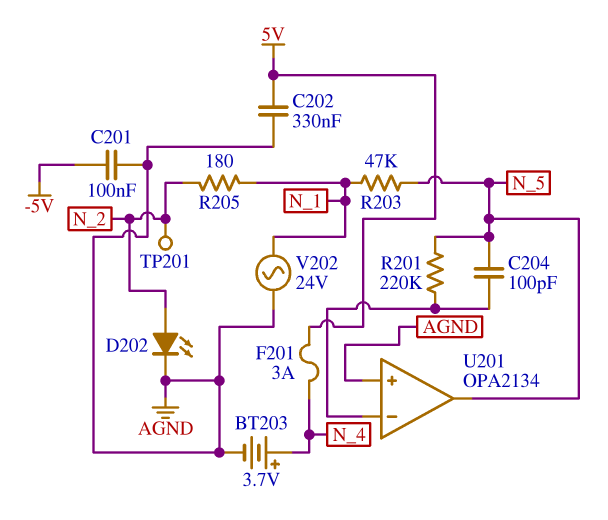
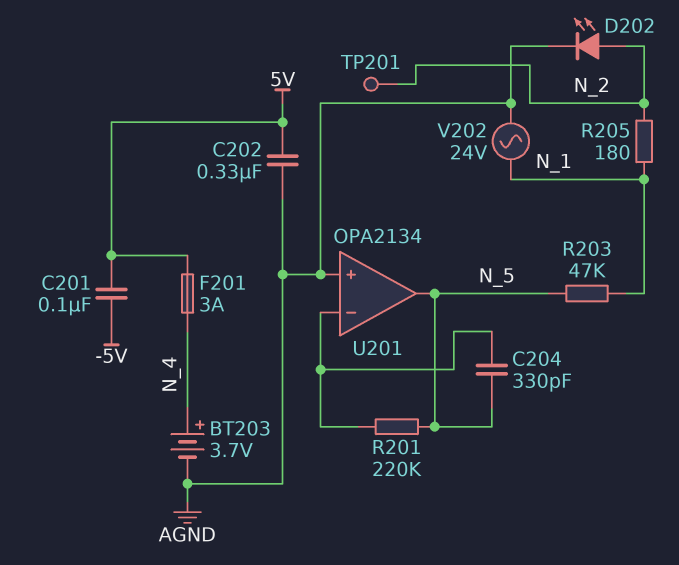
C201: 100nF (-5V, AGND) -> 100nF (-5V, 5V)
C204: 100pF (N_5, U201/in-) -> 330pF (N_5, U201/in-)

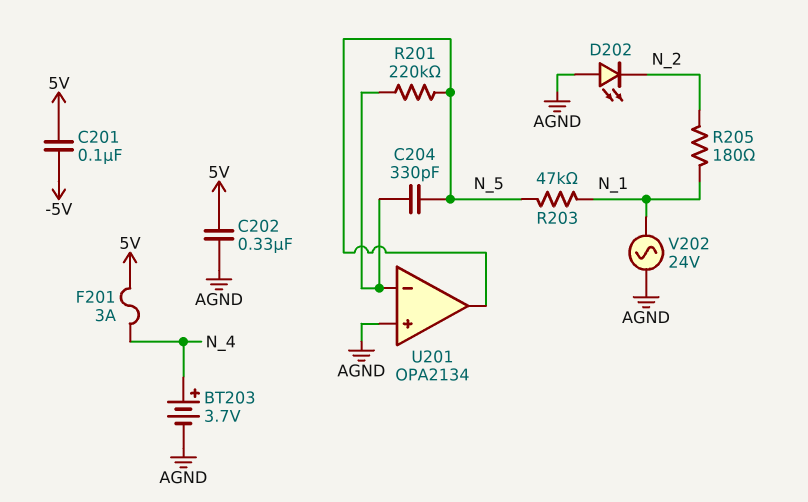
D202: LED (A N_2, K AGND) -> LED (A AGND, K N_2)
TP201: test point (N_2) -> none

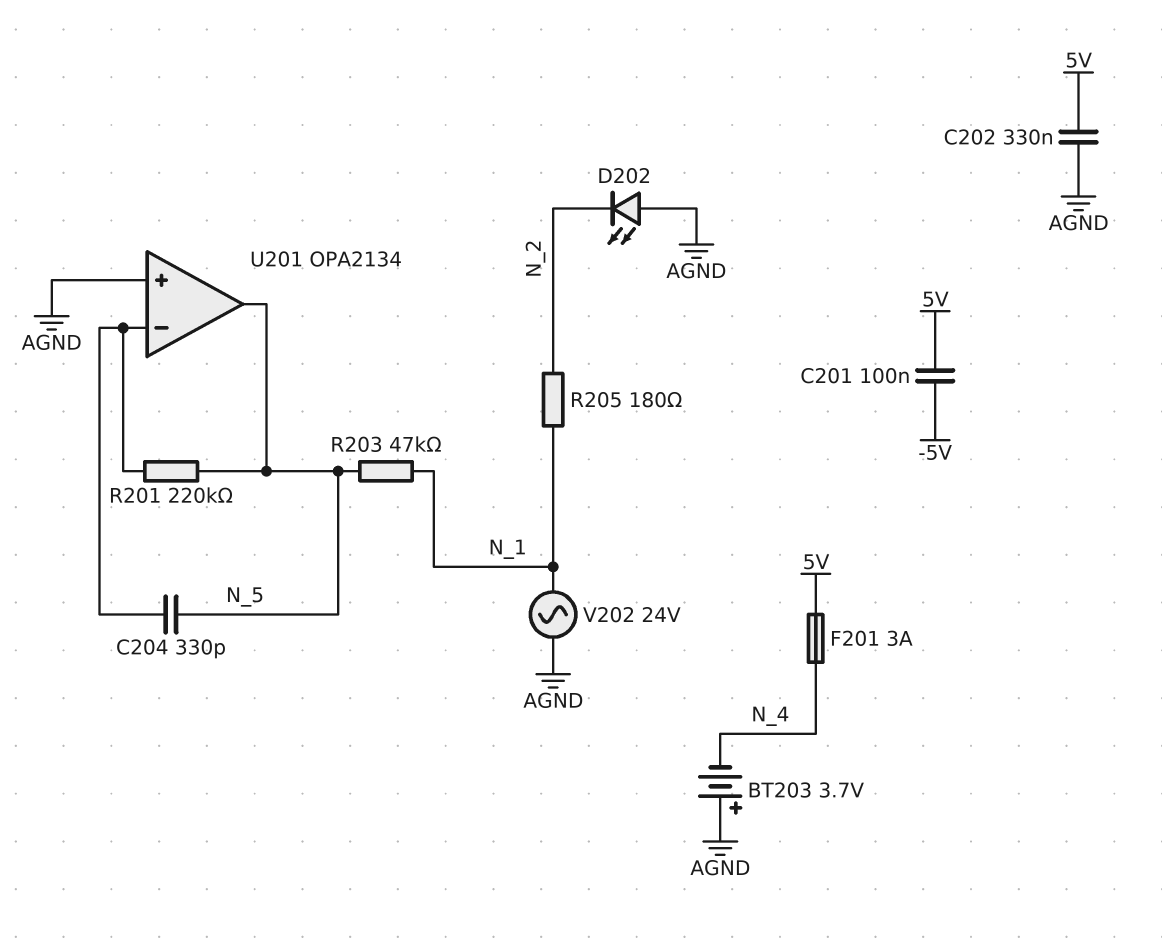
BT203: 3.7V (plus N_4, minus AGND) -> 3.7V (plus AGND, minus N_4)

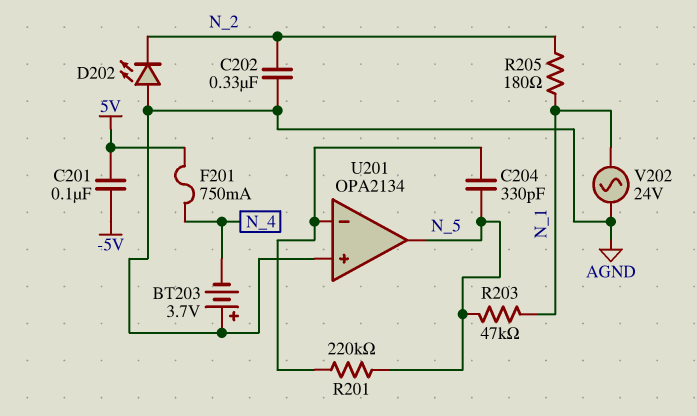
C202: 330nF (5V, AGND) -> 330nF (AGND, N_2)
F201: 3A (5V, N_4) -> 750mA (5V, N_4)

